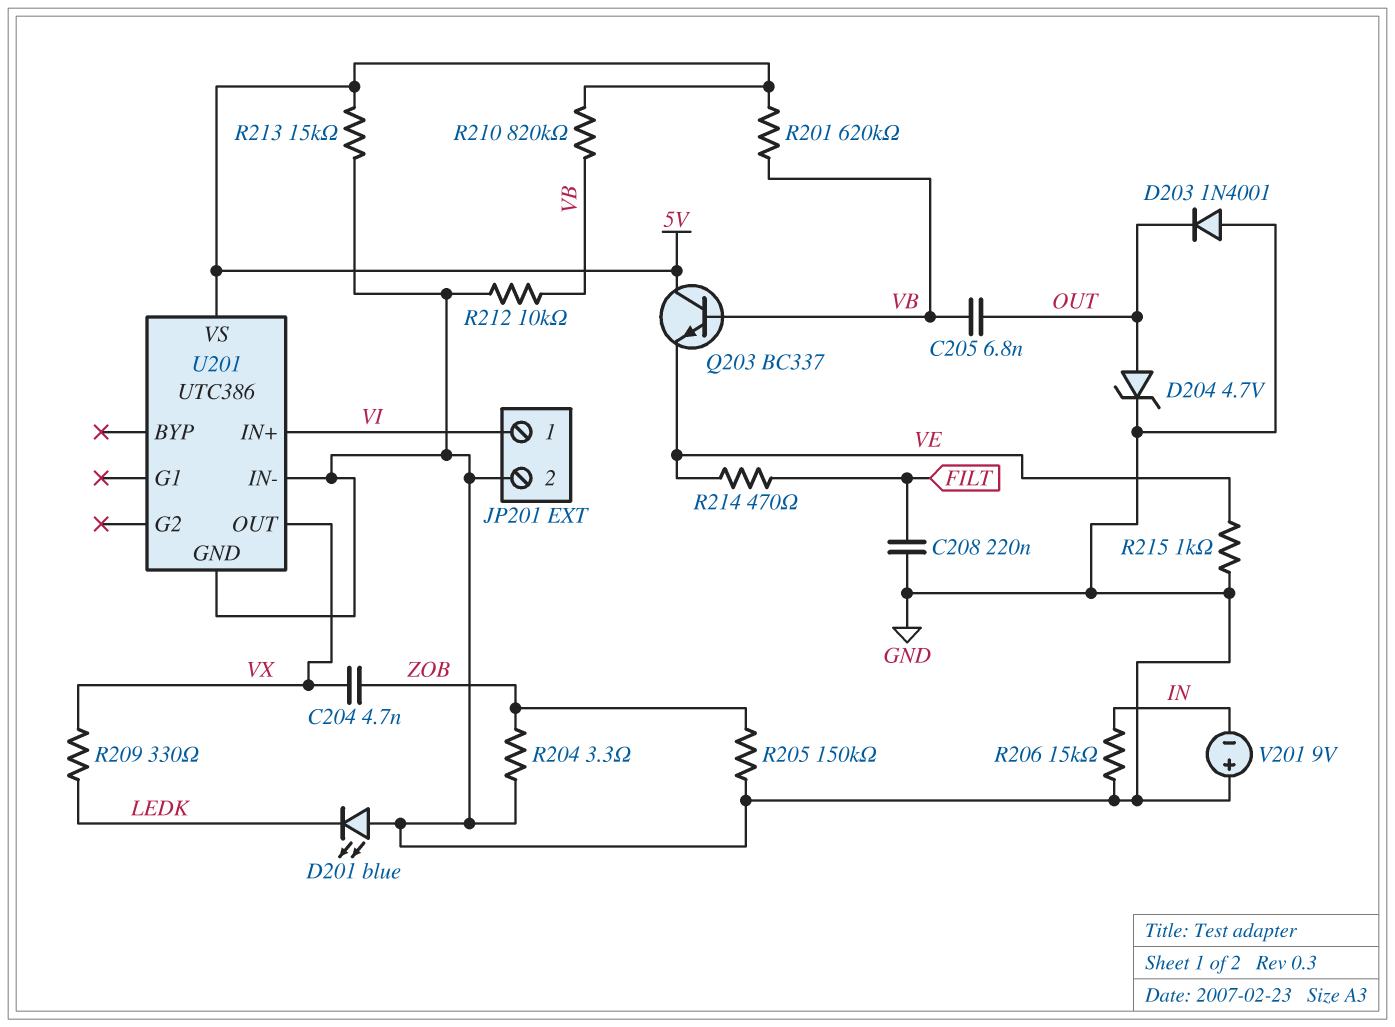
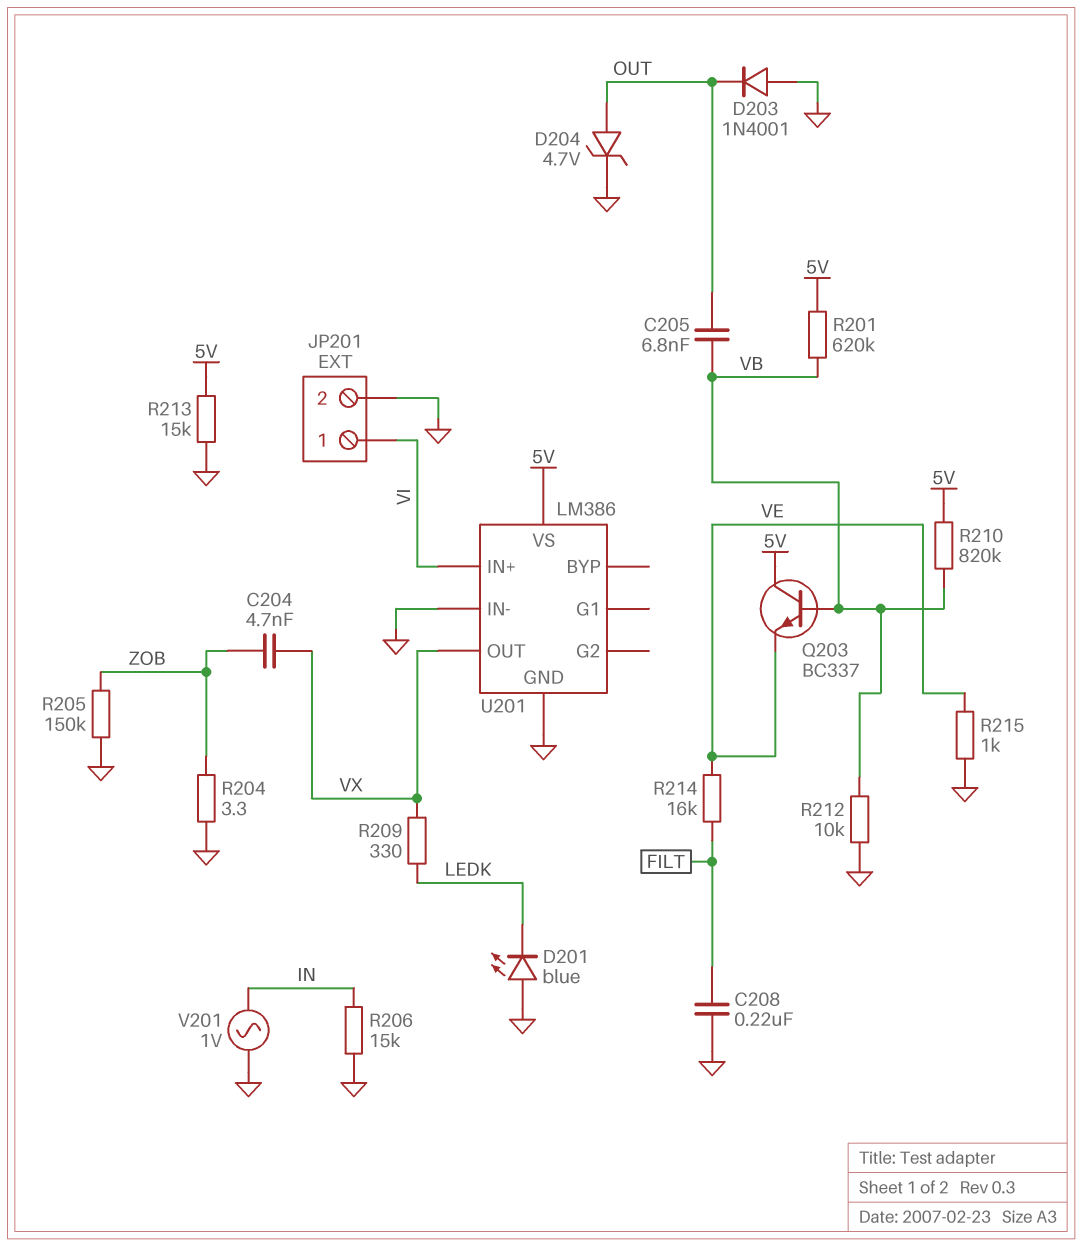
R214: 470 (FILT, VE) -> 16k (FILT, VE)
U201: UTC386 -> LM386
V201: 9V (plus GND, minus IN) -> AC 1V (GND, IN)

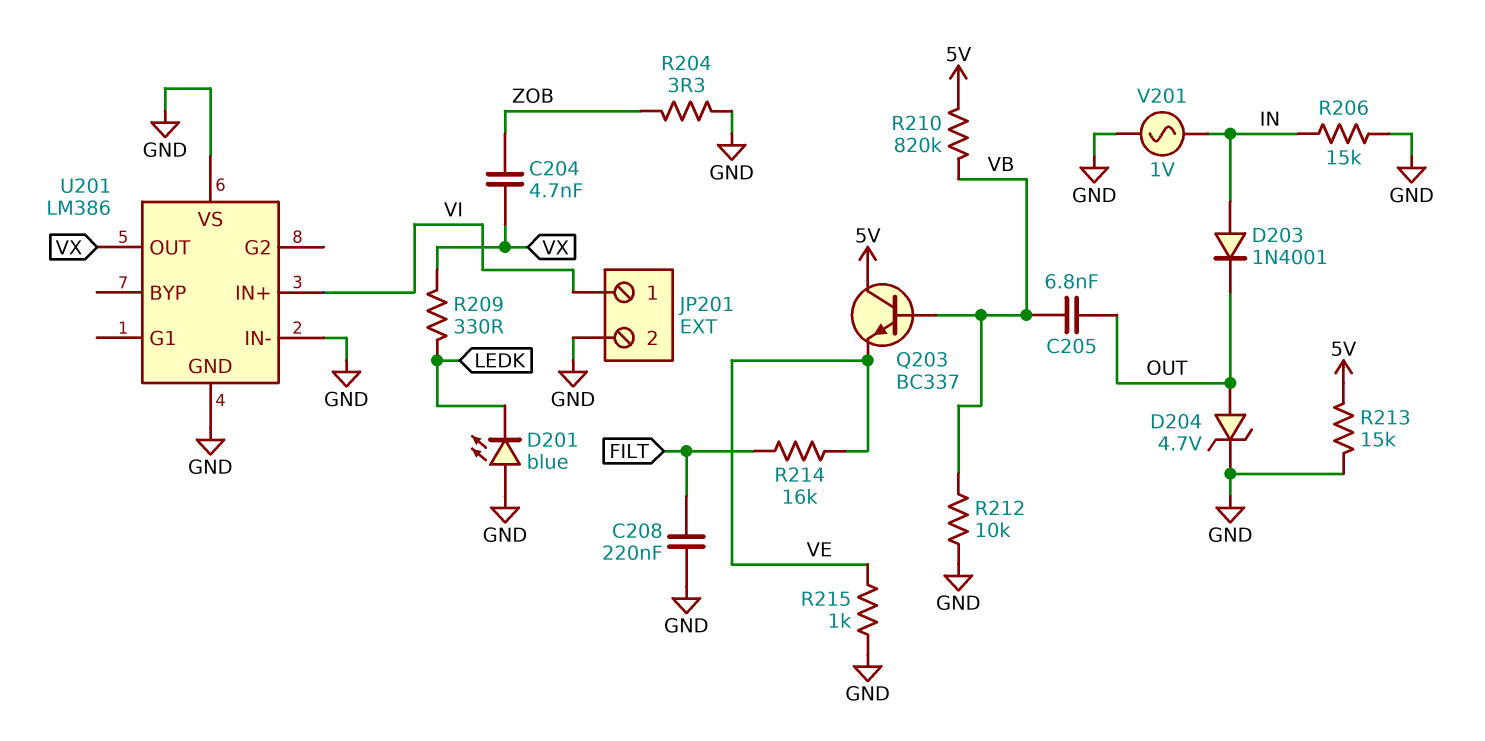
D203: diode 1N4001 (A GND, K OUT) -> diode 1N4001 (A IN, K OUT)
R201: 620k (5V, VB) -> none
R205: 150k (GND, ZOB) -> none
U201 pin VS: 5V -> GND

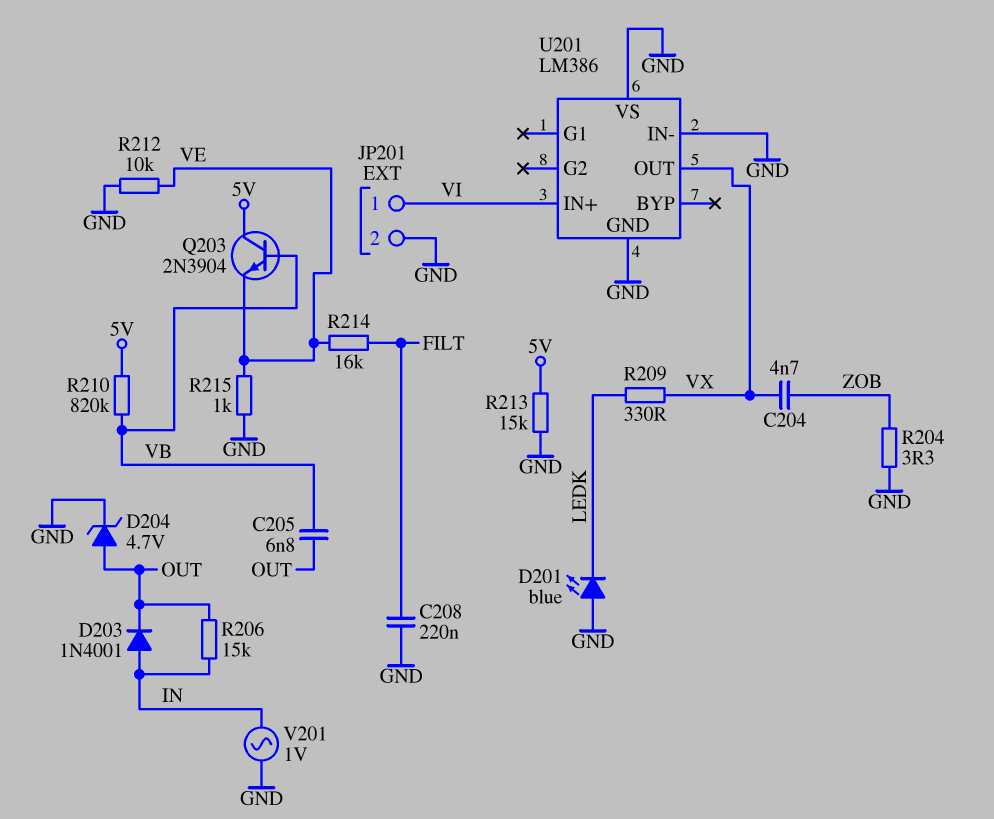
Q203: NPN BC337 (B VB, C 5V, E VE) -> NPN 2N3904 (B VB, C 5V, E VE)
R206: 15k (GND, IN) -> 15k (IN, OUT)
R212: 10k (GND, VB) -> 10k (GND, VE)

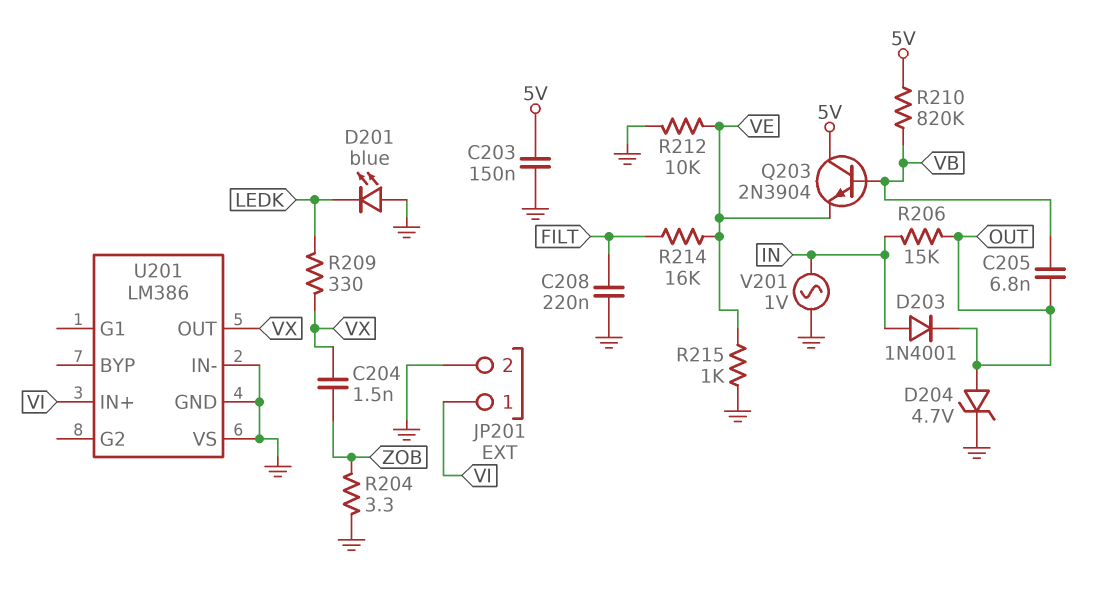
C203: none -> 150nF (5V, GND)
C204: 4.7nF (VX, ZOB) -> 1.5nF (VX, ZOB)
R213: 15k (5V, GND) -> none

